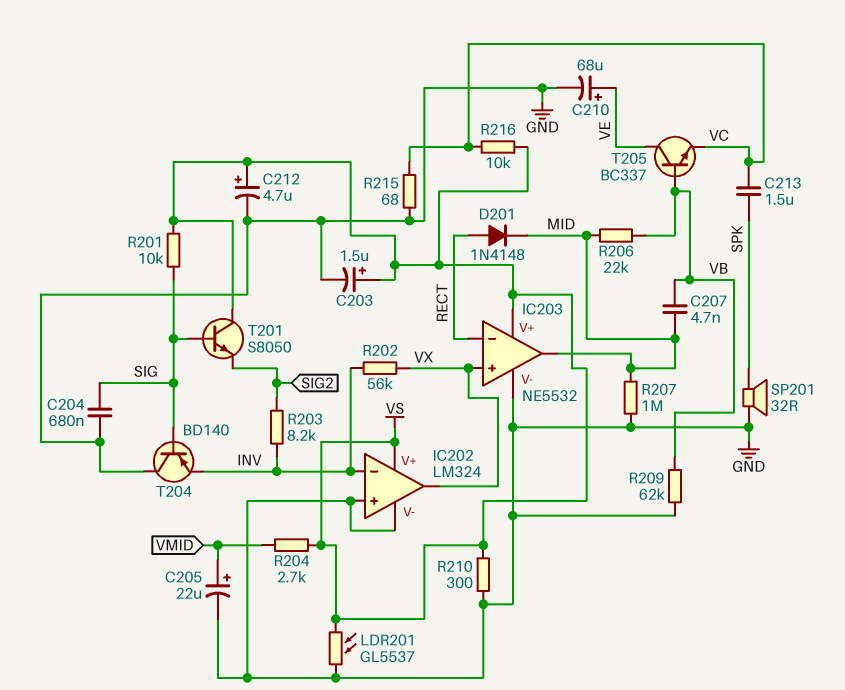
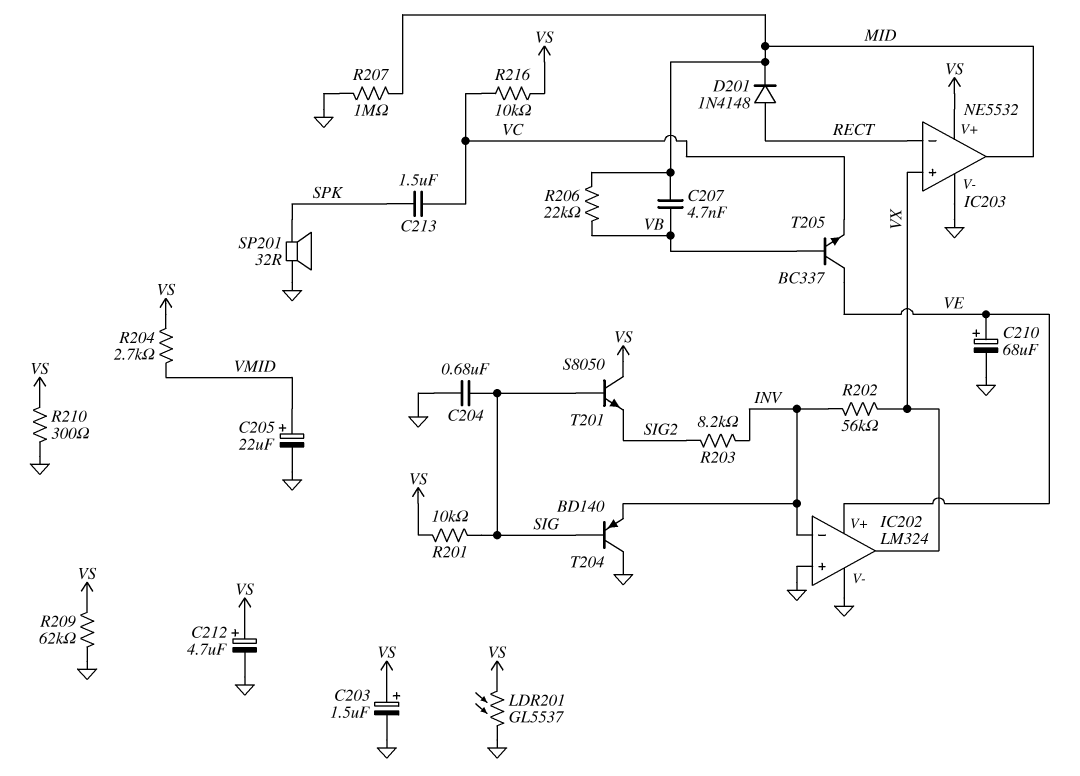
IC202 pin V+: VS -> VE
R209: 62k (GND, VB) -> 62k (GND, VS)
R215: 68 (GND, VC) -> none

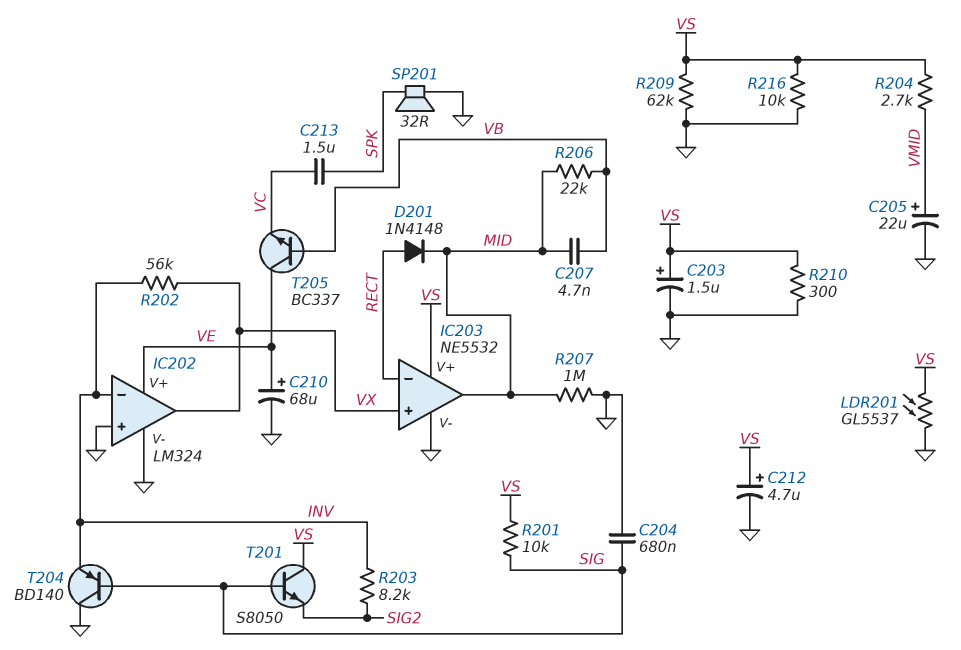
R216: 10k (VC, VS) -> 10k (GND, VS)

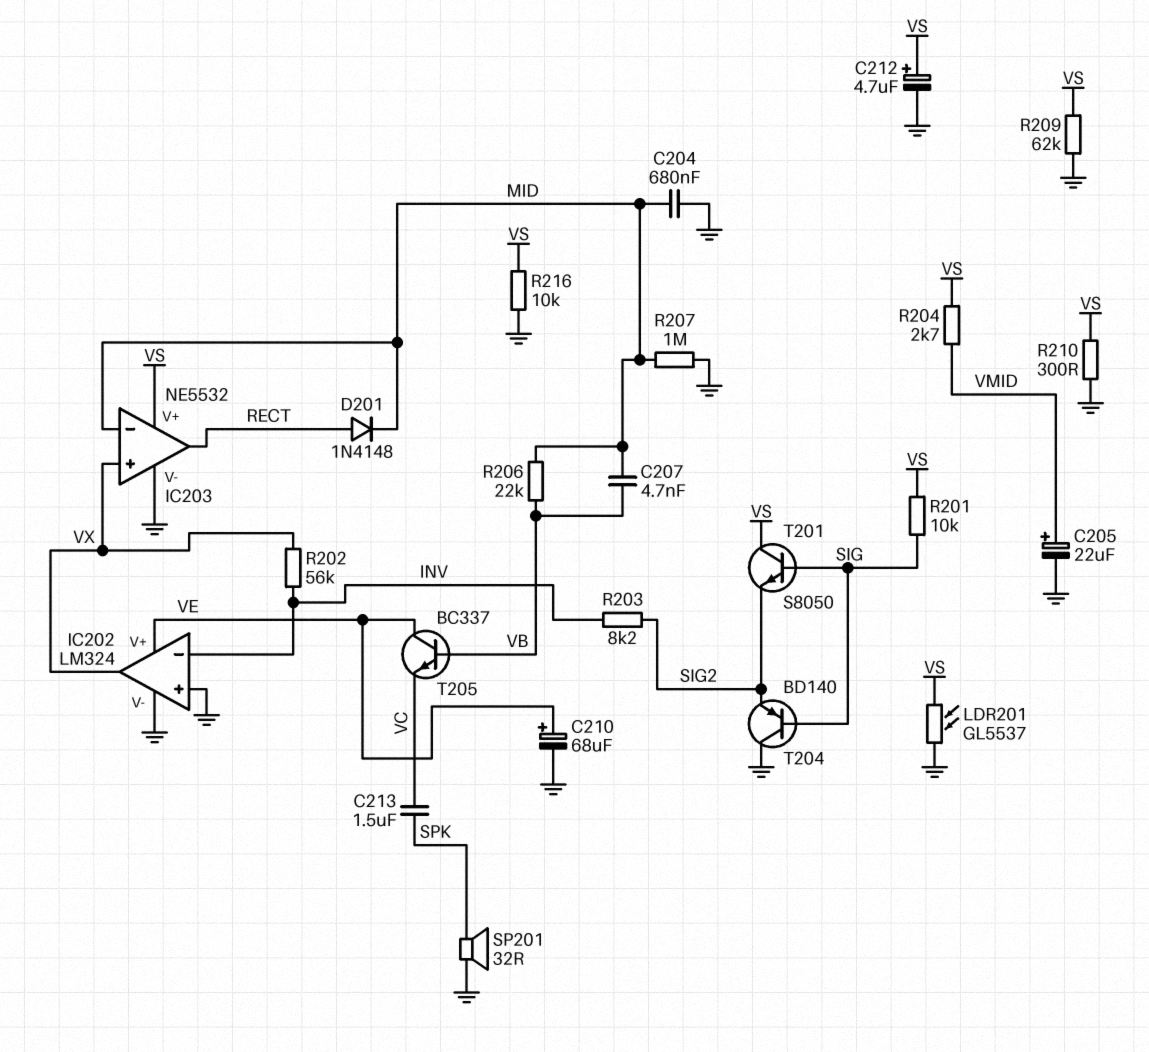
C203: 1.5uF (plus VS, minus GND) -> none
C204: 680nF (GND, SIG) -> 680nF (GND, MID)
IC203 pin in-: RECT -> MID
IC203 pin out: MID -> RECT
T204: PNP BD140 (B SIG, C GND, E INV) -> PNP BD140 (B SIG, C GND, E SIG2)

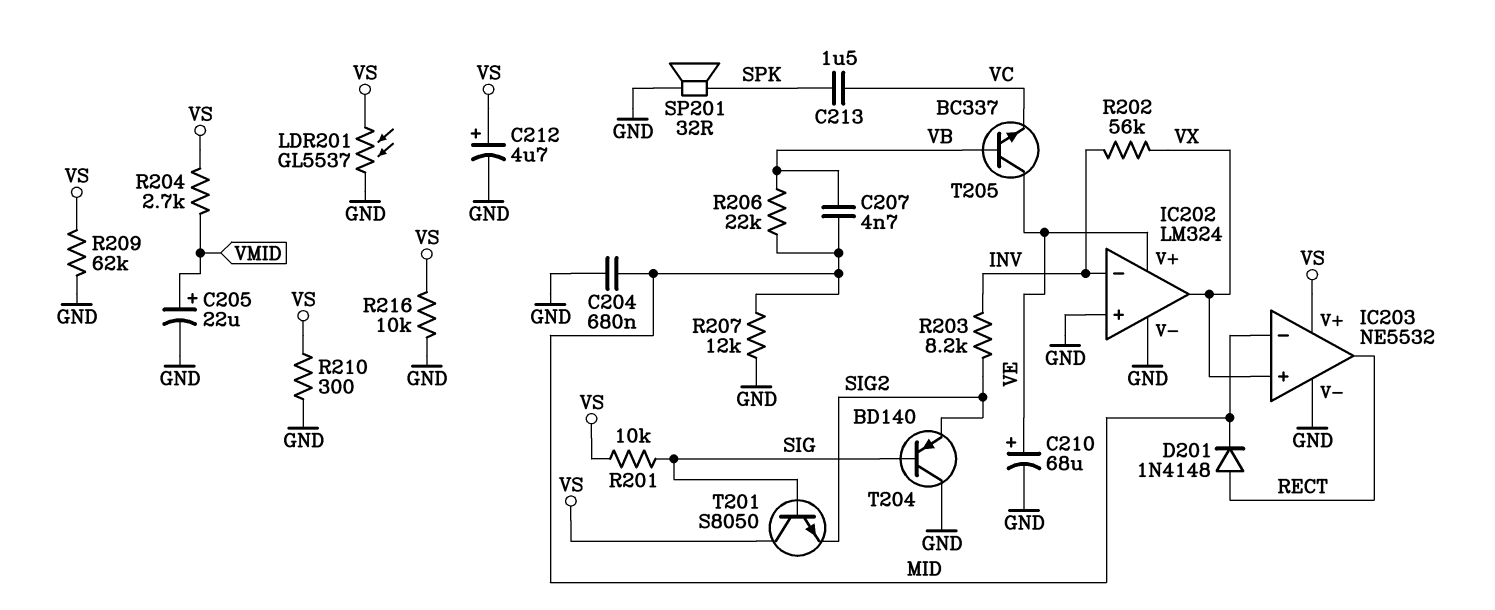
R207: 1M (GND, MID) -> 12k (GND, MID)

